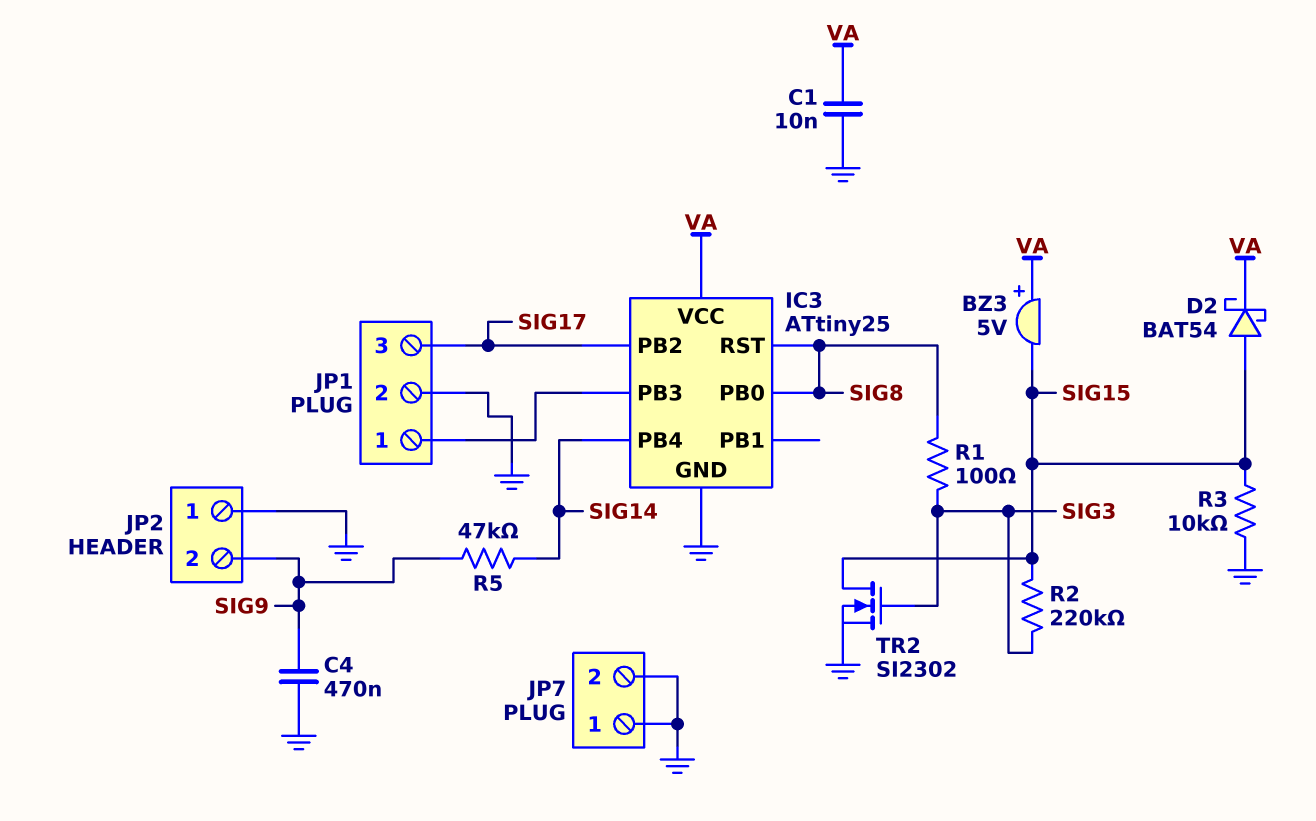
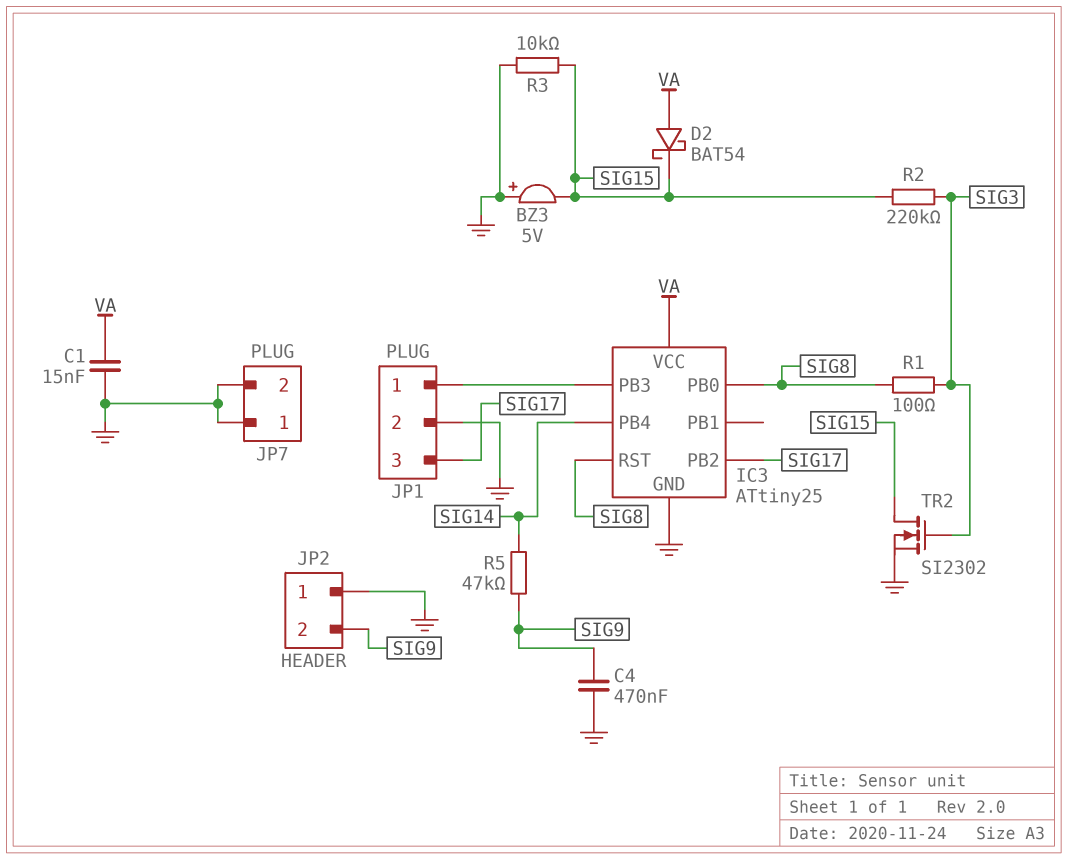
BZ3: buzzer 5V (plus VA, minus SIG15) -> buzzer 5V (plus GND, minus SIG15)
C1: 10nF (GND, VA) -> 15nF (GND, VA)
D2: schottky BAT54 (A SIG15, K VA) -> schottky BAT54 (A VA, K SIG15)

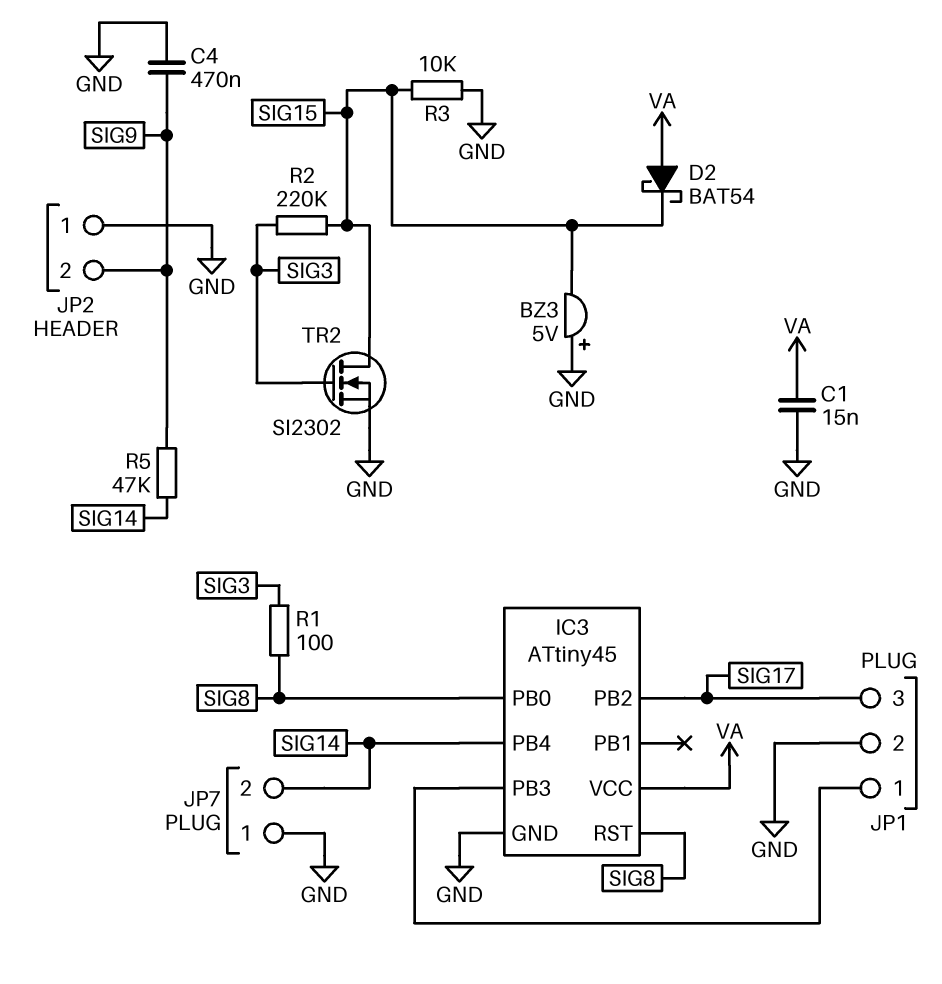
IC3: ATtiny25 -> ATtiny45
JP7 pin 2: GND -> SIG14

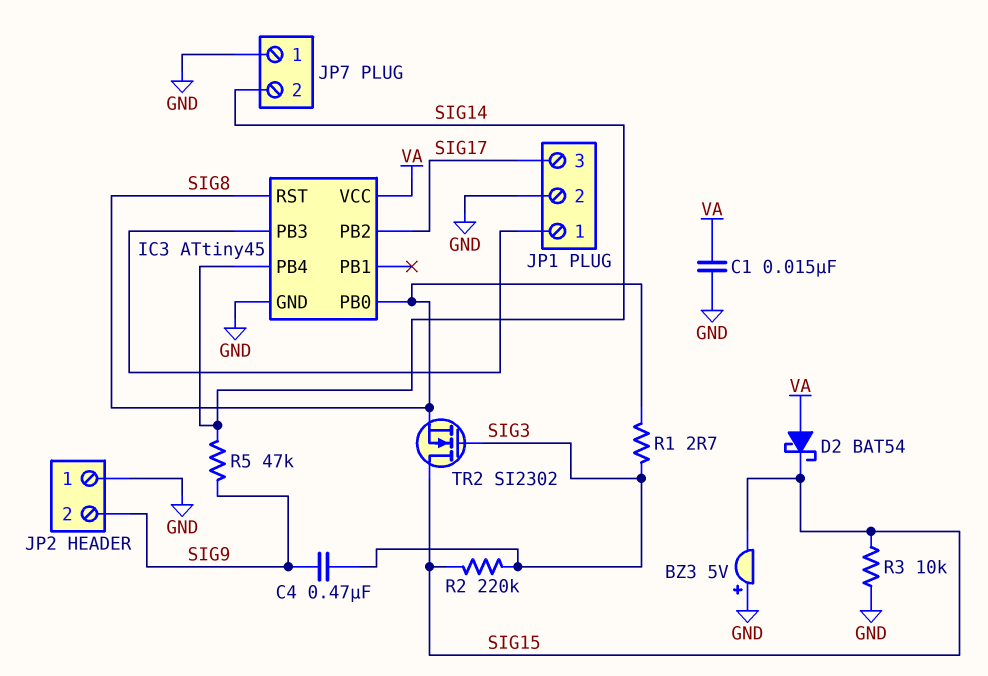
C4: 470nF (GND, SIG9) -> 470nF (SIG3, SIG9)
R1: 100 (SIG3, SIG8) -> 2.7 (SIG3, SIG8)
TR2: NMOS SI2302 (G SIG3, D SIG15, S GND) -> NMOS SI2302 (G SIG3, D SIG15, S SIG8)

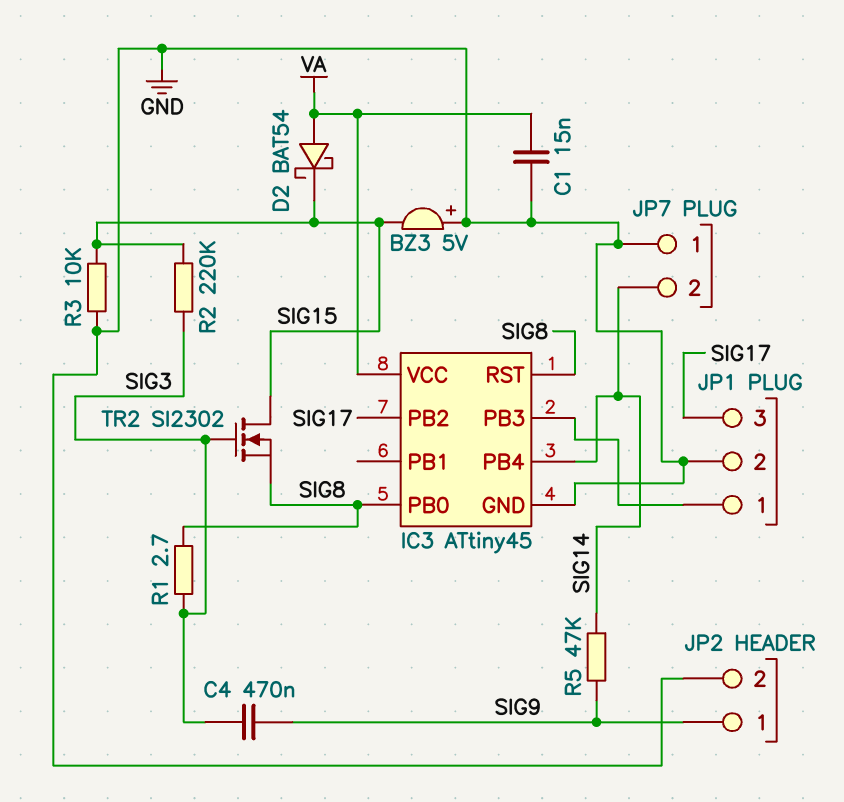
JP2 pin 1: GND -> SIG9
JP2 pin 2: SIG9 -> GND

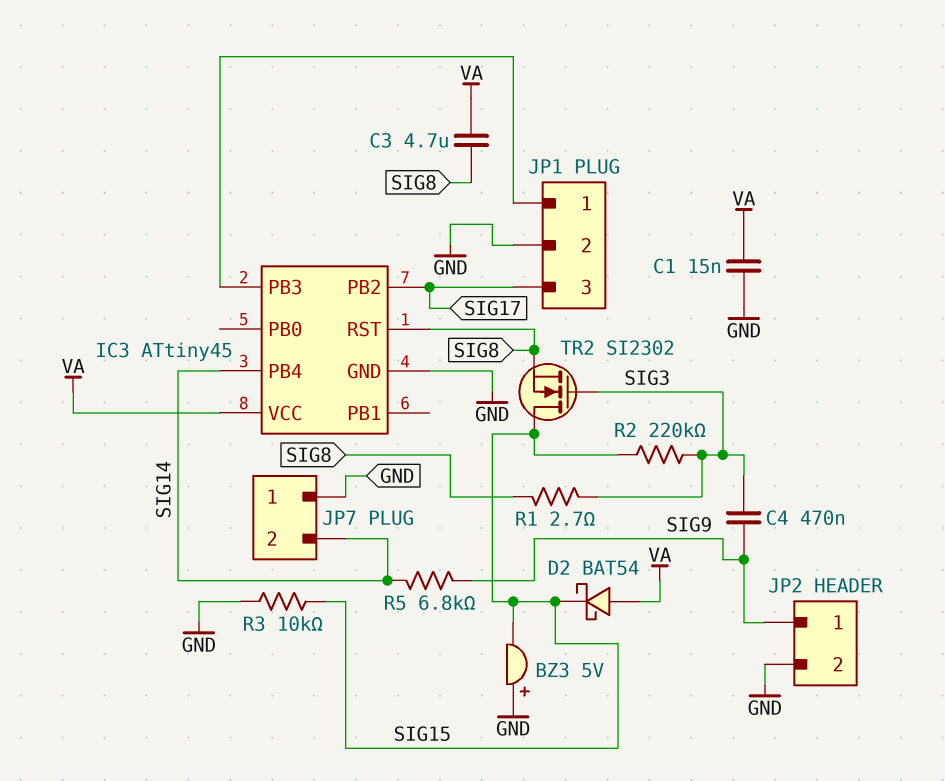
C3: none -> 4.7uF (SIG8, VA)
IC3 pin PB0: SIG8 -> none
R5: 47k (SIG9, SIG14) -> 6.8k (SIG9, SIG14)

